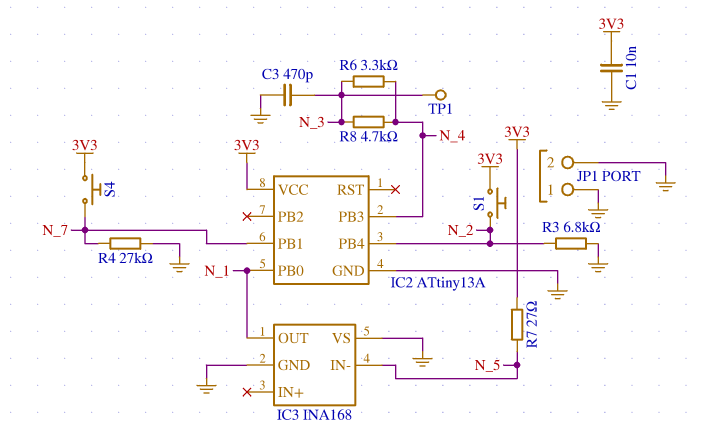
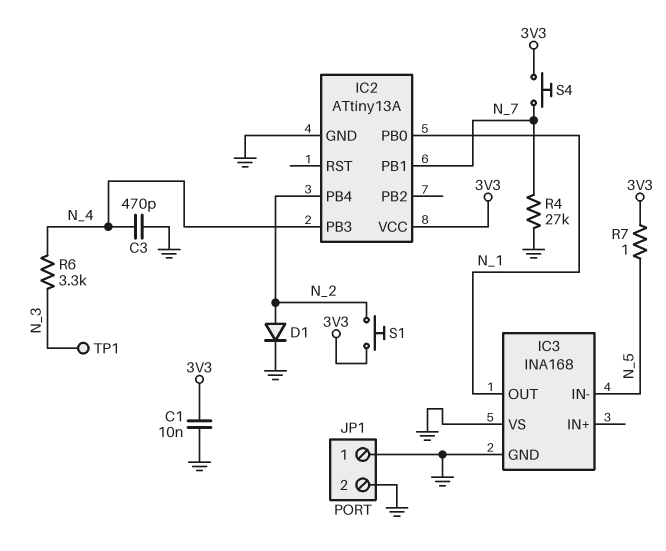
C3: 470pF (GND, N_3) -> 470pF (GND, N_4)
D1: none -> diode (A N_2, K GND)
R3: 6.8k (GND, N_2) -> none
R7: 27 (3V3, N_5) -> 1 (3V3, N_5)
R8: 4.7k (N_3, N_4) -> none

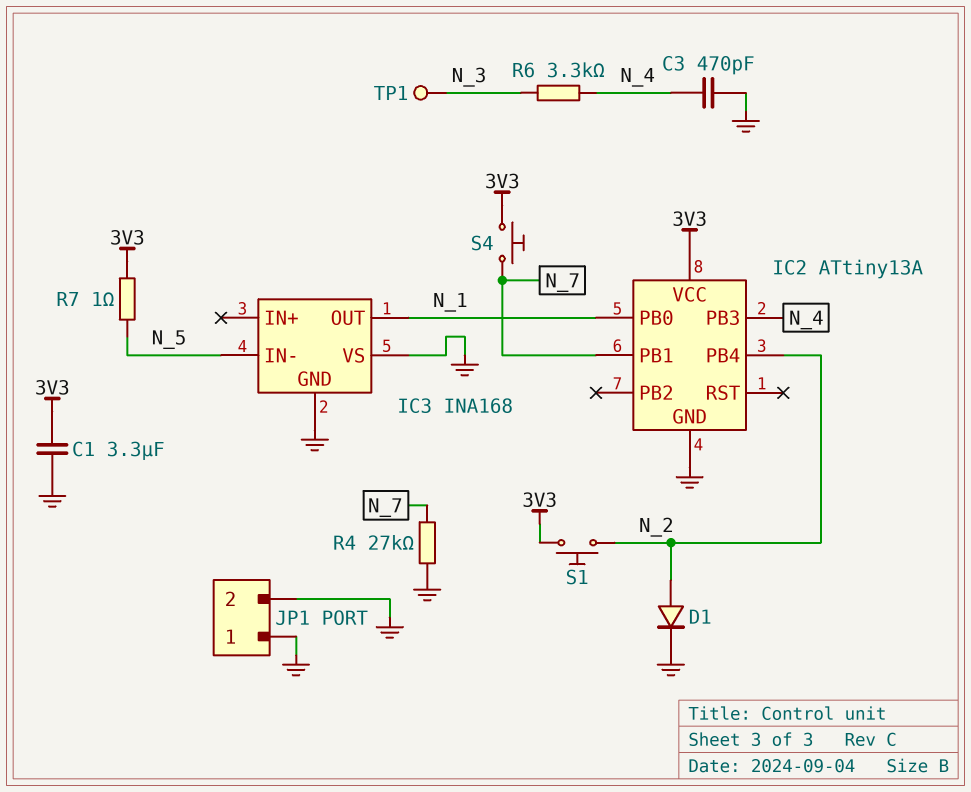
C1: 10nF (3V3, GND) -> 3.3uF (3V3, GND)

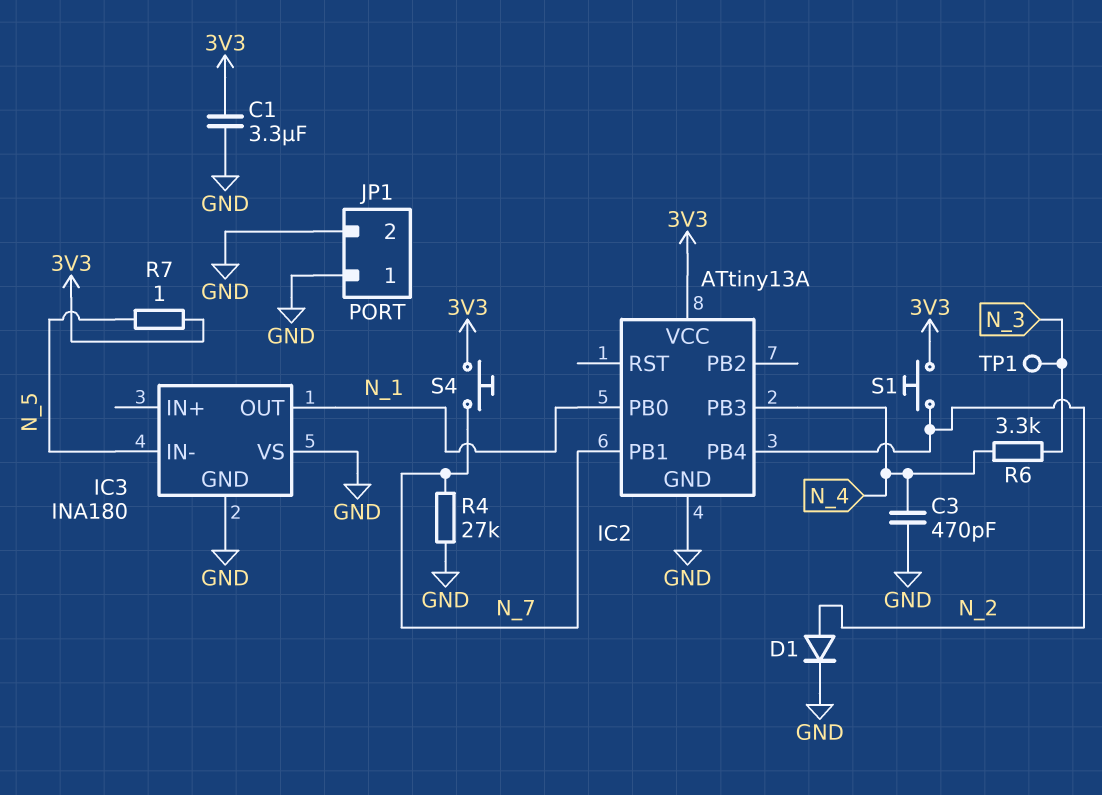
IC3: INA168 -> INA180

